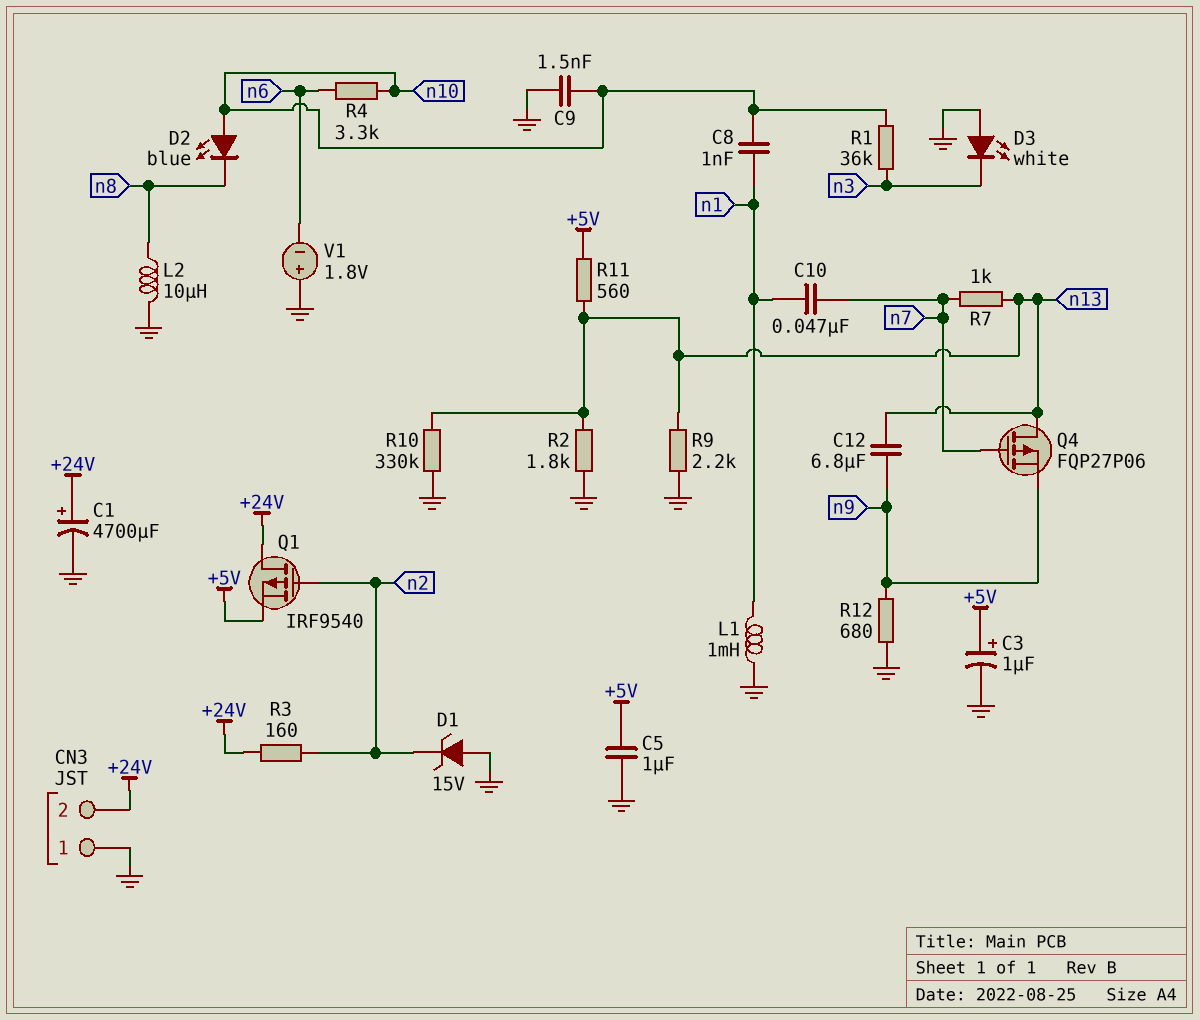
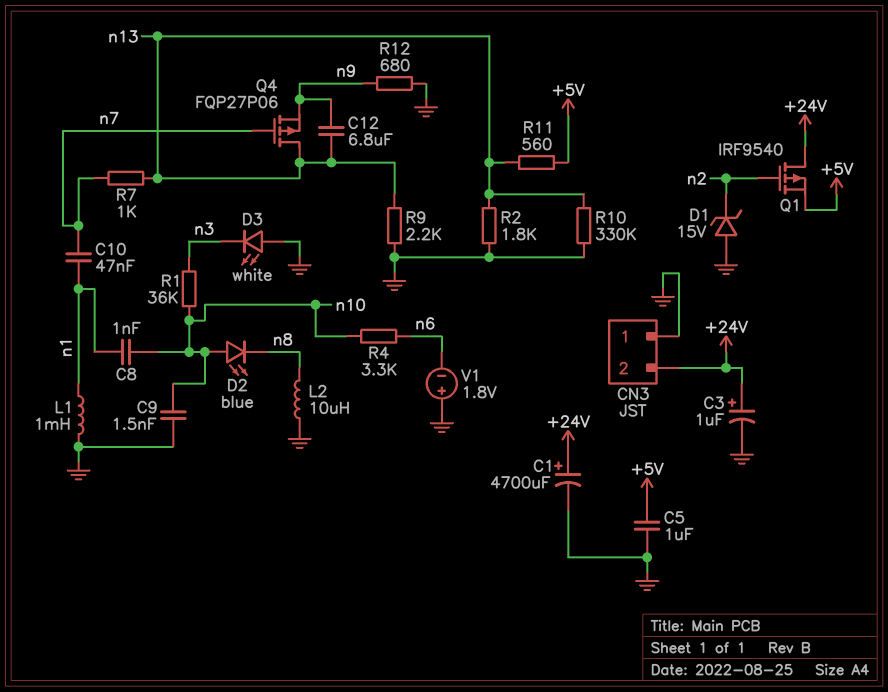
C3: 1uF (plus +5V, minus GND) -> 1uF (plus +24V, minus GND)
R3: 160 (+24V, n2) -> none

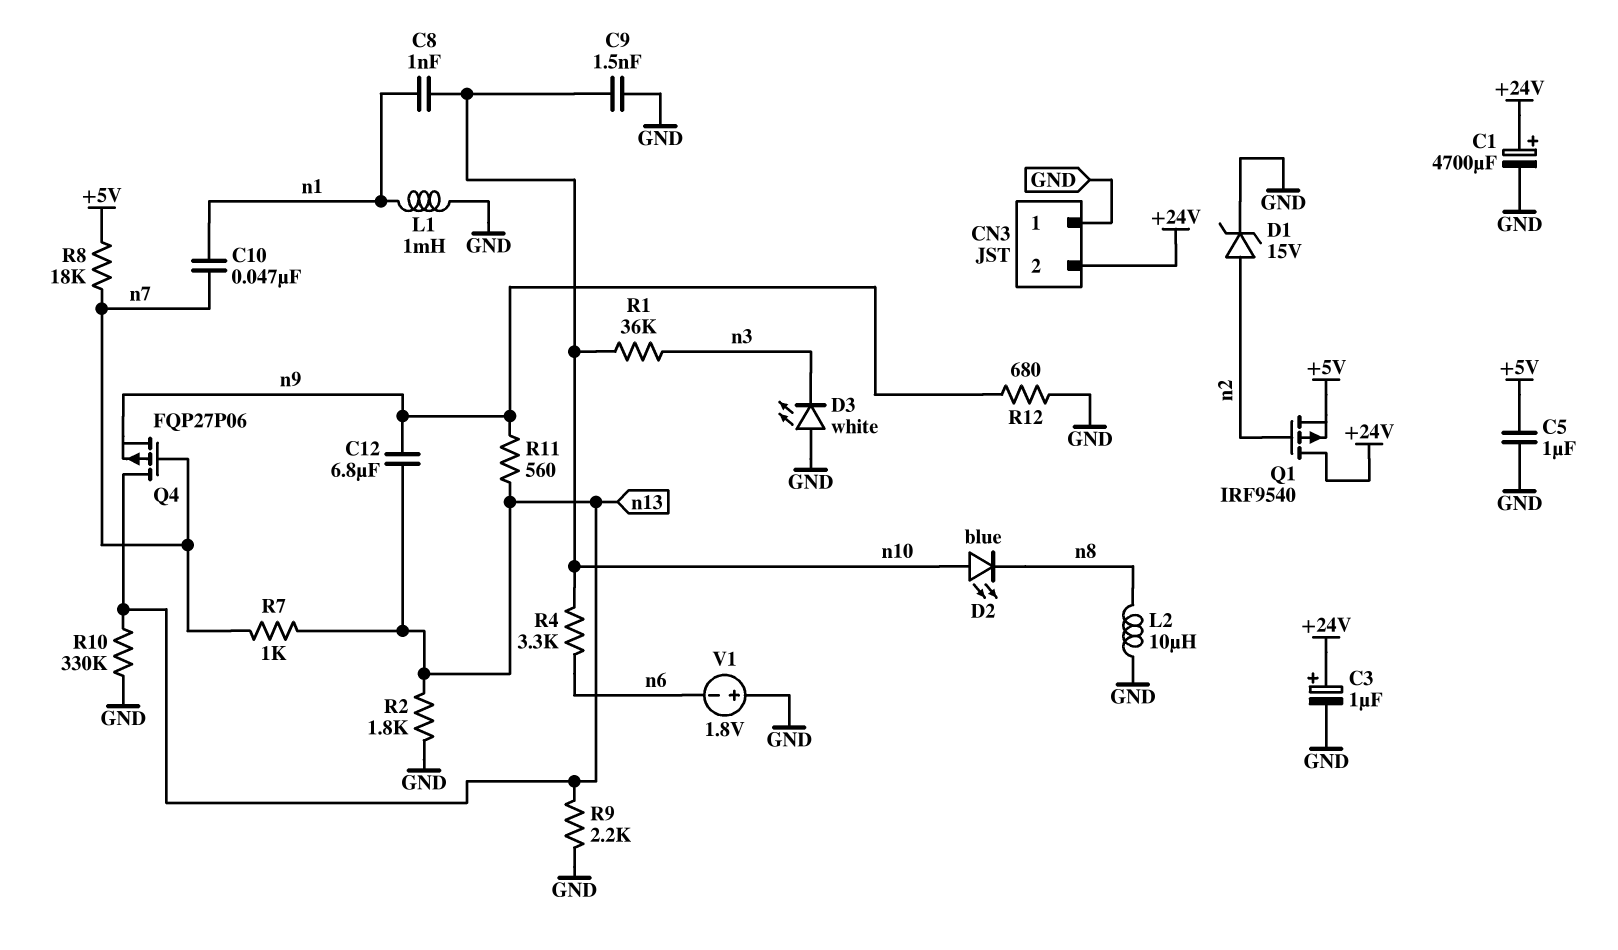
D1: zener 15V (A GND, K n2) -> zener 15V (A n2, K GND)
R8: none -> 18k (+5V, n7)
R11: 560 (+5V, n13) -> 560 (n9, n13)

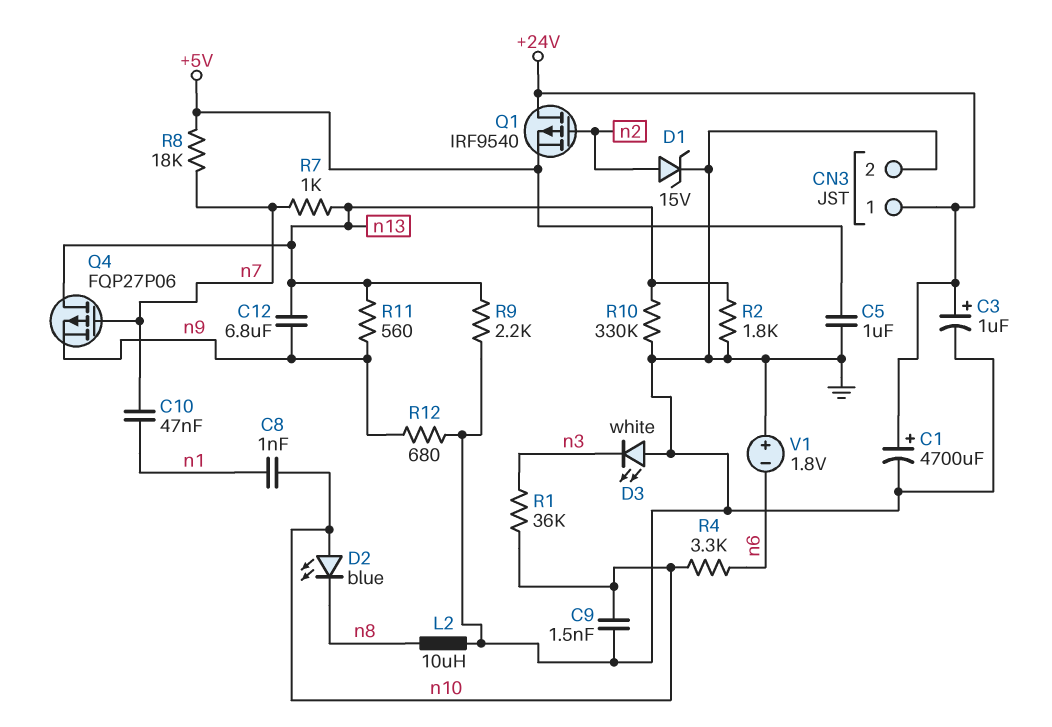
CN3 pin 1: GND -> +24V
CN3 pin 2: +24V -> GND
L1: 1mH (GND, n1) -> none

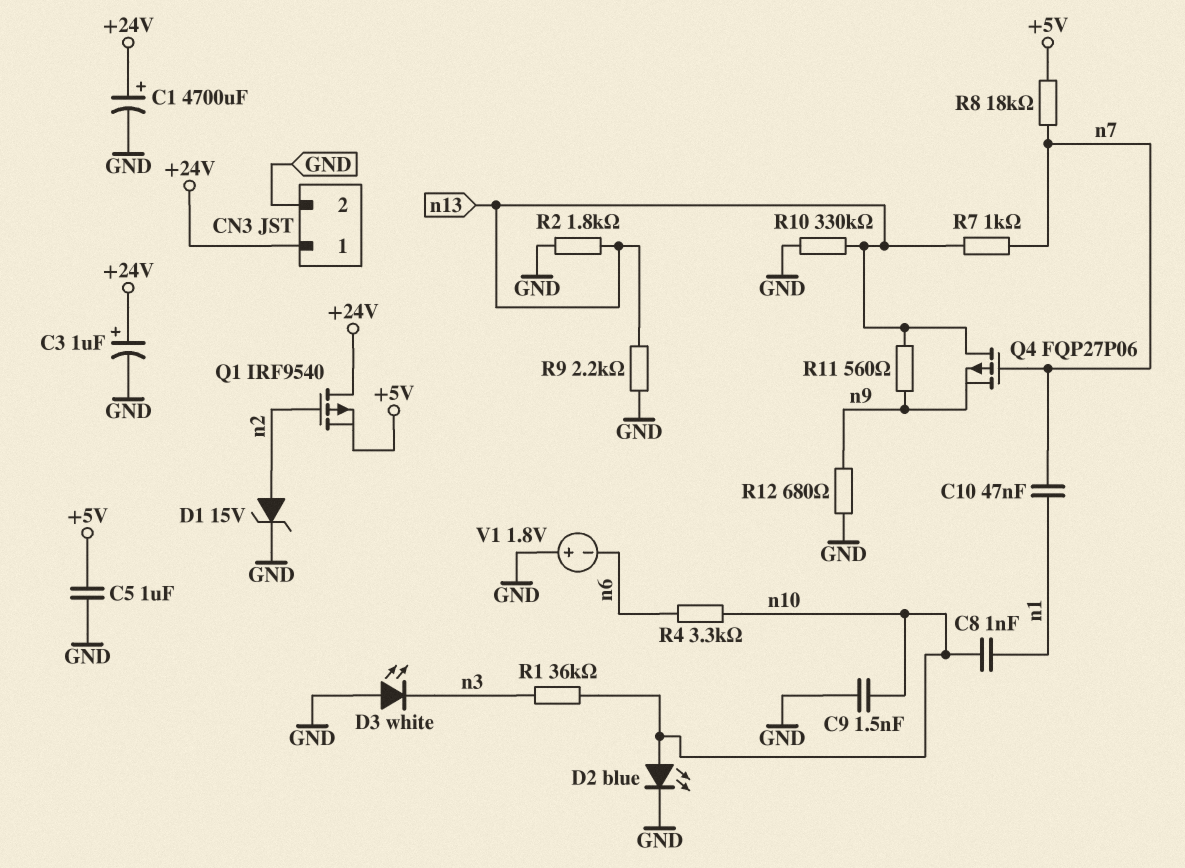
C12: 6.8uF (n9, n13) -> none
D2: LED blue (A n10, K n8) -> LED blue (A n10, K GND)
L2: 10uH (GND, n8) -> none

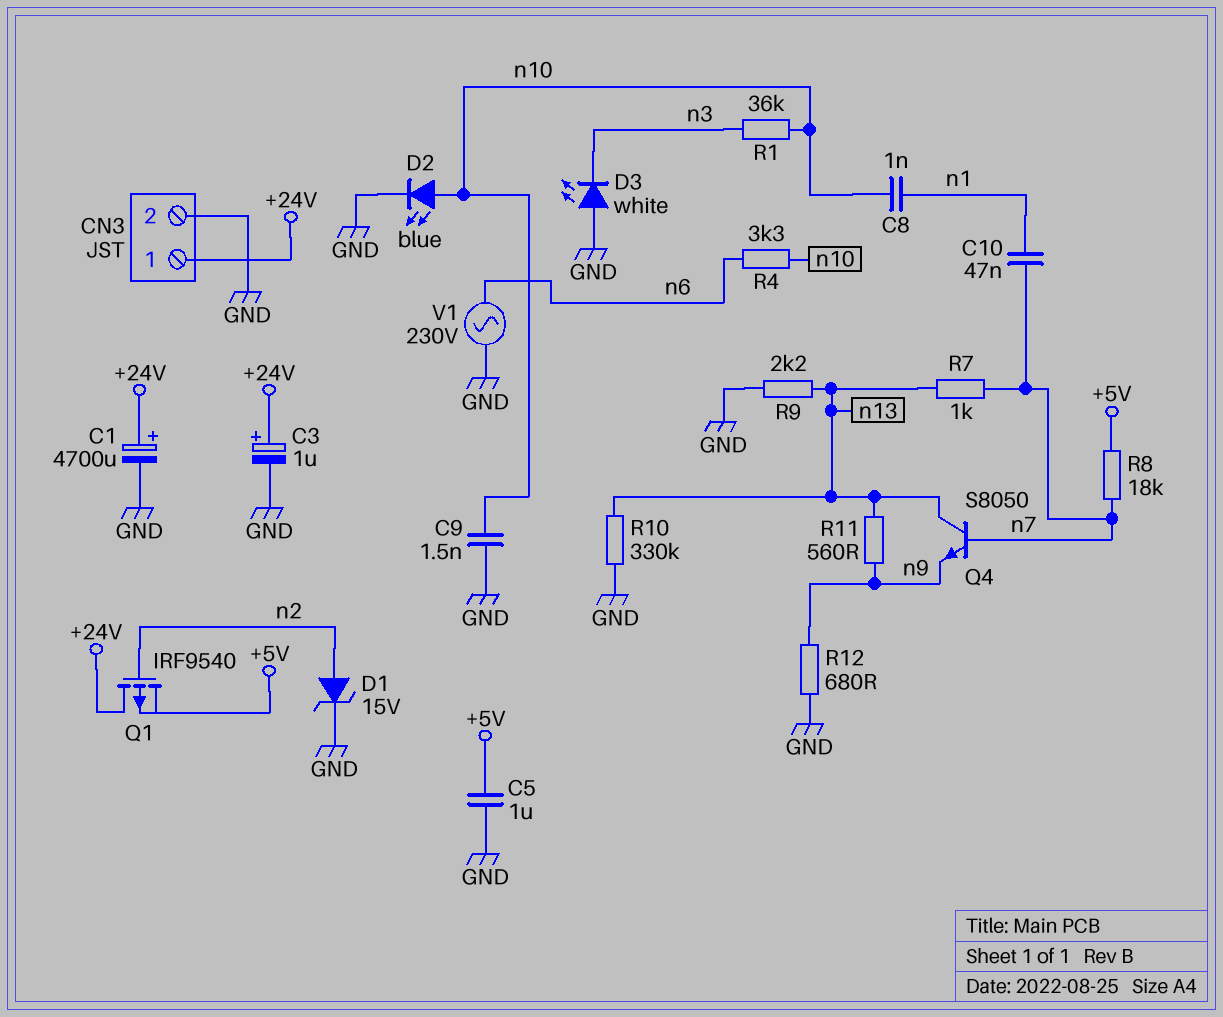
Q4: PMOS FQP27P06 (G n7, D n13, S n9) -> NPN S8050 (B n7, C n13, E n9)
R2: 1.8k (GND, n13) -> none
V1: 1.8V (plus GND, minus n6) -> AC 230V (GND, n6)

